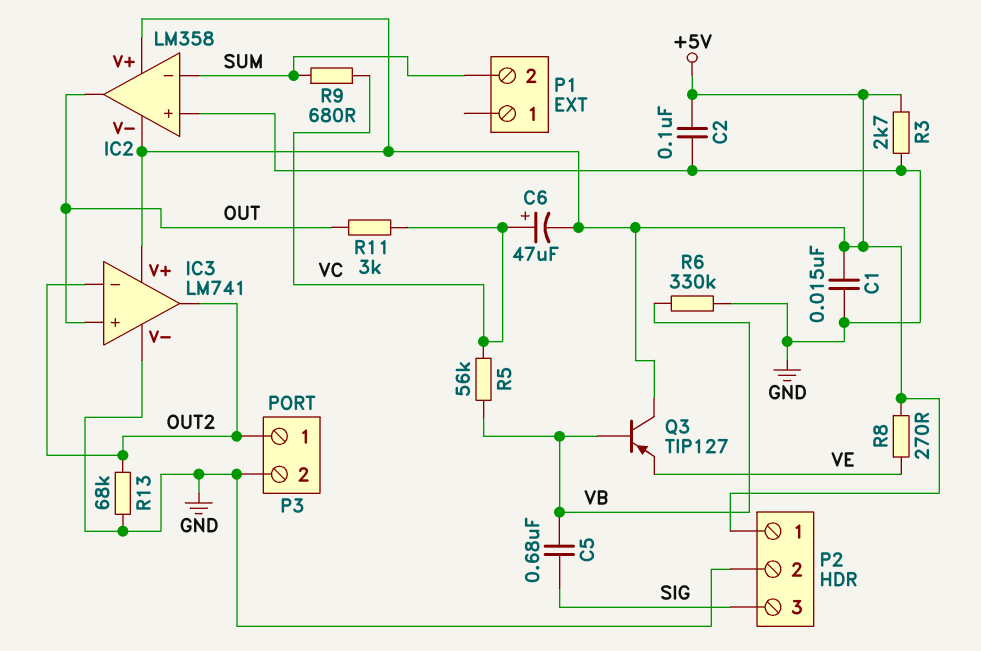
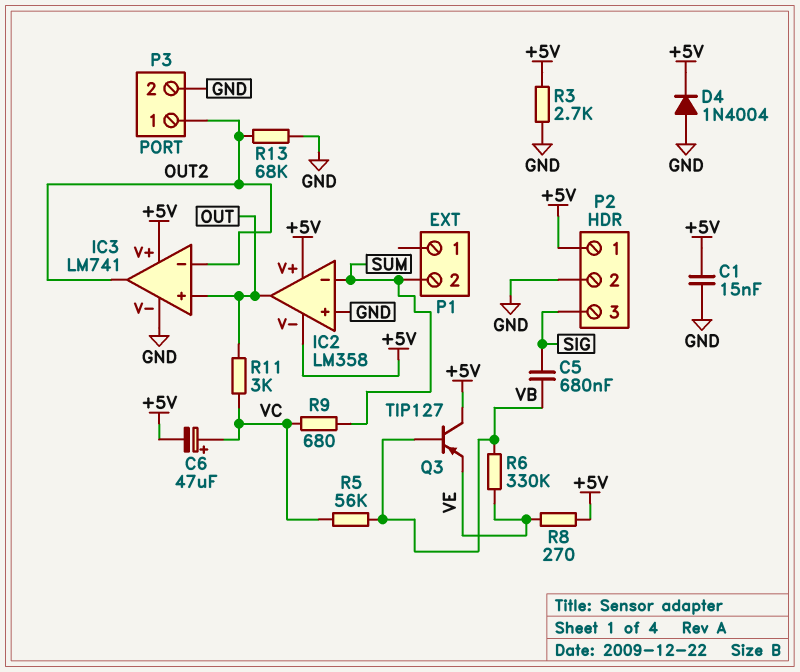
C2: 100nF (+5V, GND) -> none
D4: none -> diode 1N4004 (A GND, K +5V)
R6: 330k (GND, VB) -> 330k (VB, VE)

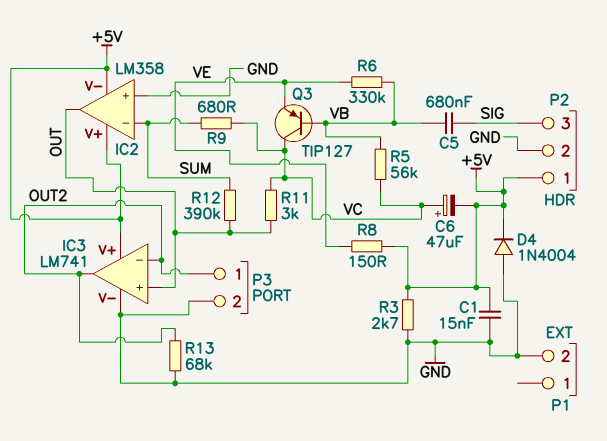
P1 pin 2: SUM -> GND
Q3: PNP TIP127 (B VB, C +5V, E VE) -> PNP TIP127 (B VB, C VC, E VE)
R8: 270 (+5V, VE) -> 150 (+5V, VE)
R12: none -> 390k (OUT, SUM)

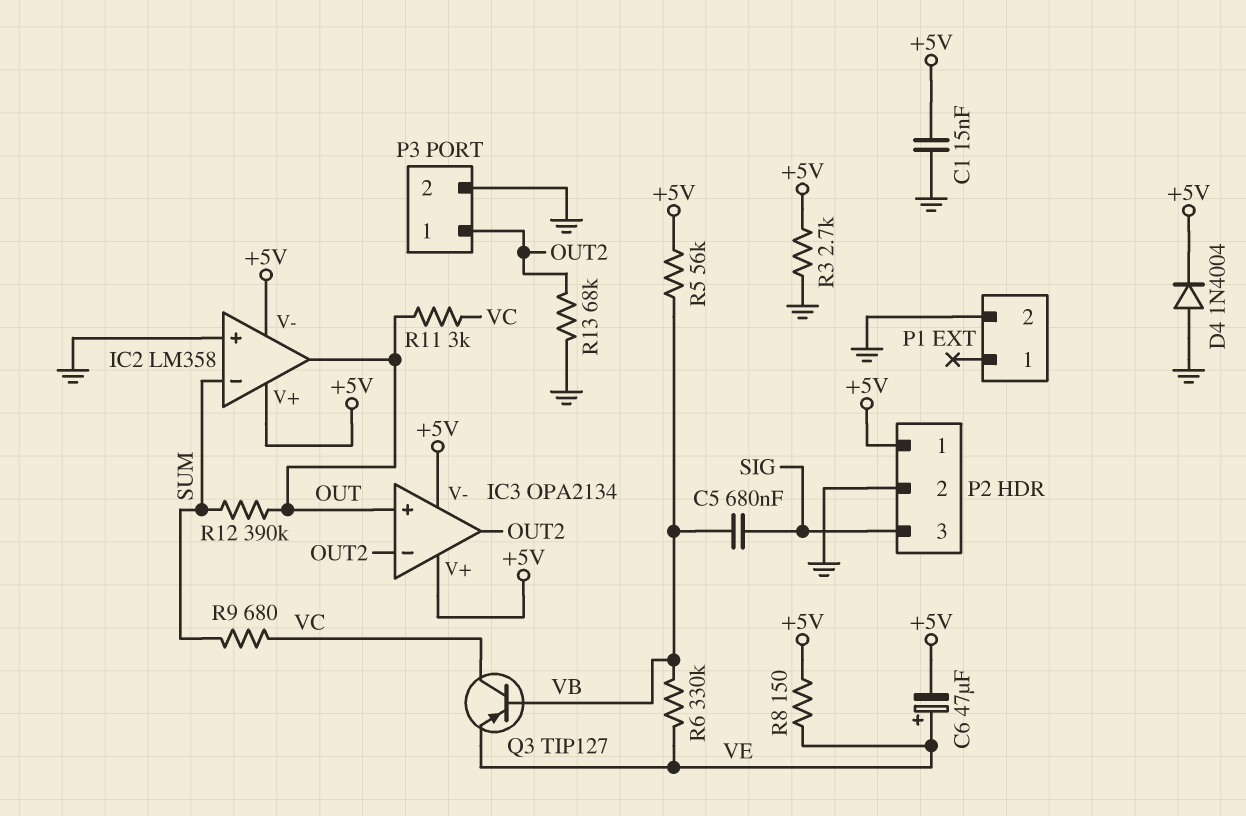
C6: 47uF (plus VC, minus +5V) -> 47uF (plus VE, minus +5V)
IC3: LM741 -> OPA2134
IC3 pin V-: GND -> +5V
R5: 56k (VB, VC) -> 56k (+5V, VB)

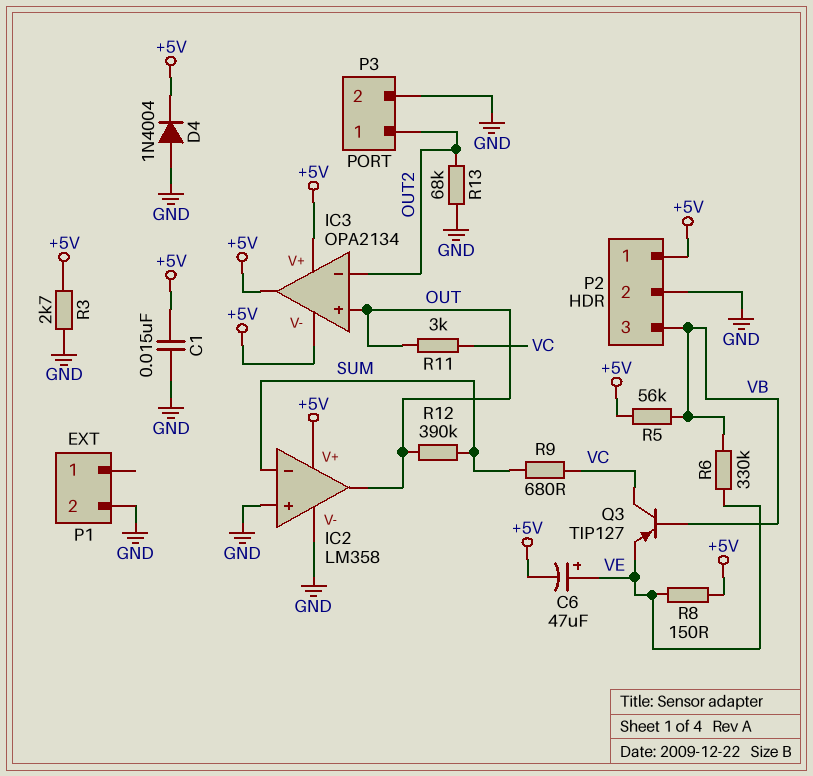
C5: 680nF (SIG, VB) -> none
IC2 pin V-: +5V -> GND
IC3 pin out: OUT2 -> +5V
P2 pin 3: SIG -> VB

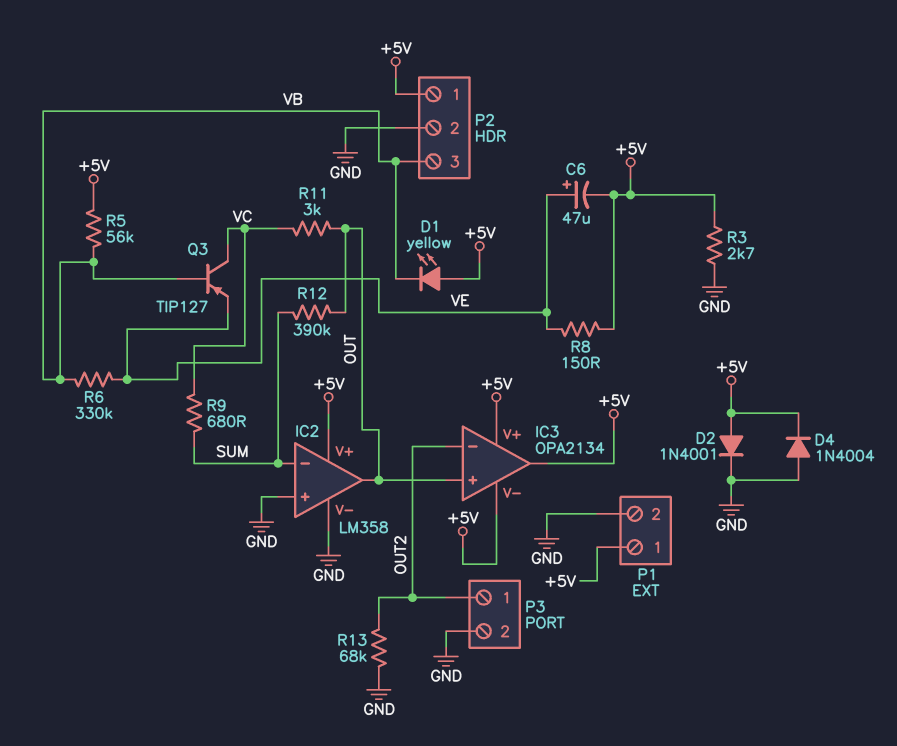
C1: 15nF (+5V, GND) -> none
D1: none -> LED yellow (A +5V, K VB)
D2: none -> diode 1N4001 (A +5V, K GND)
P1 pin 1: none -> +5V

